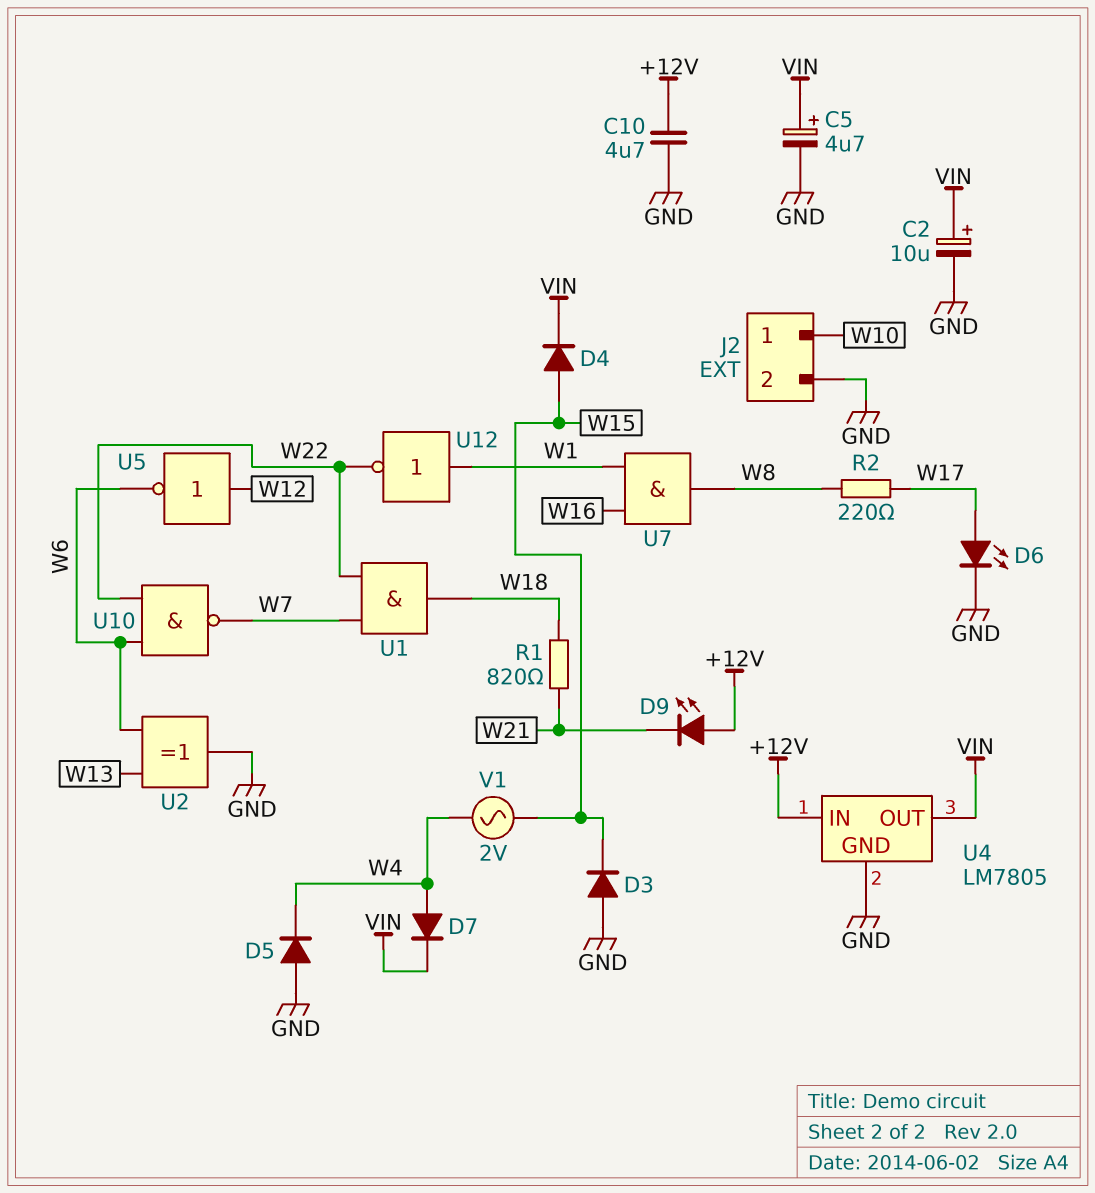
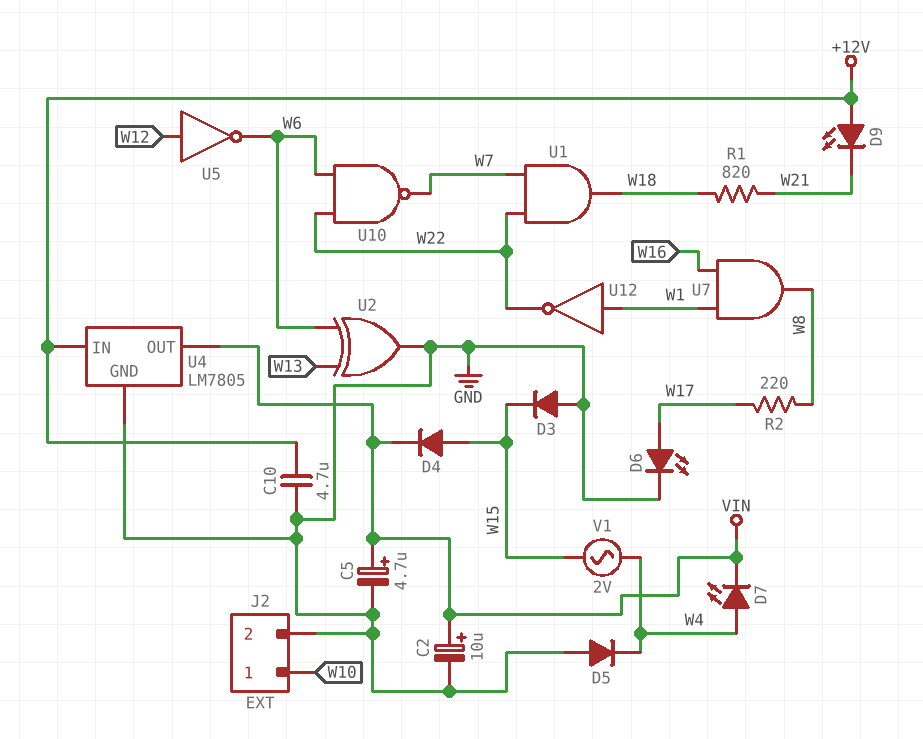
D7: diode (A W4, K VIN) -> LED (A W4, K VIN)

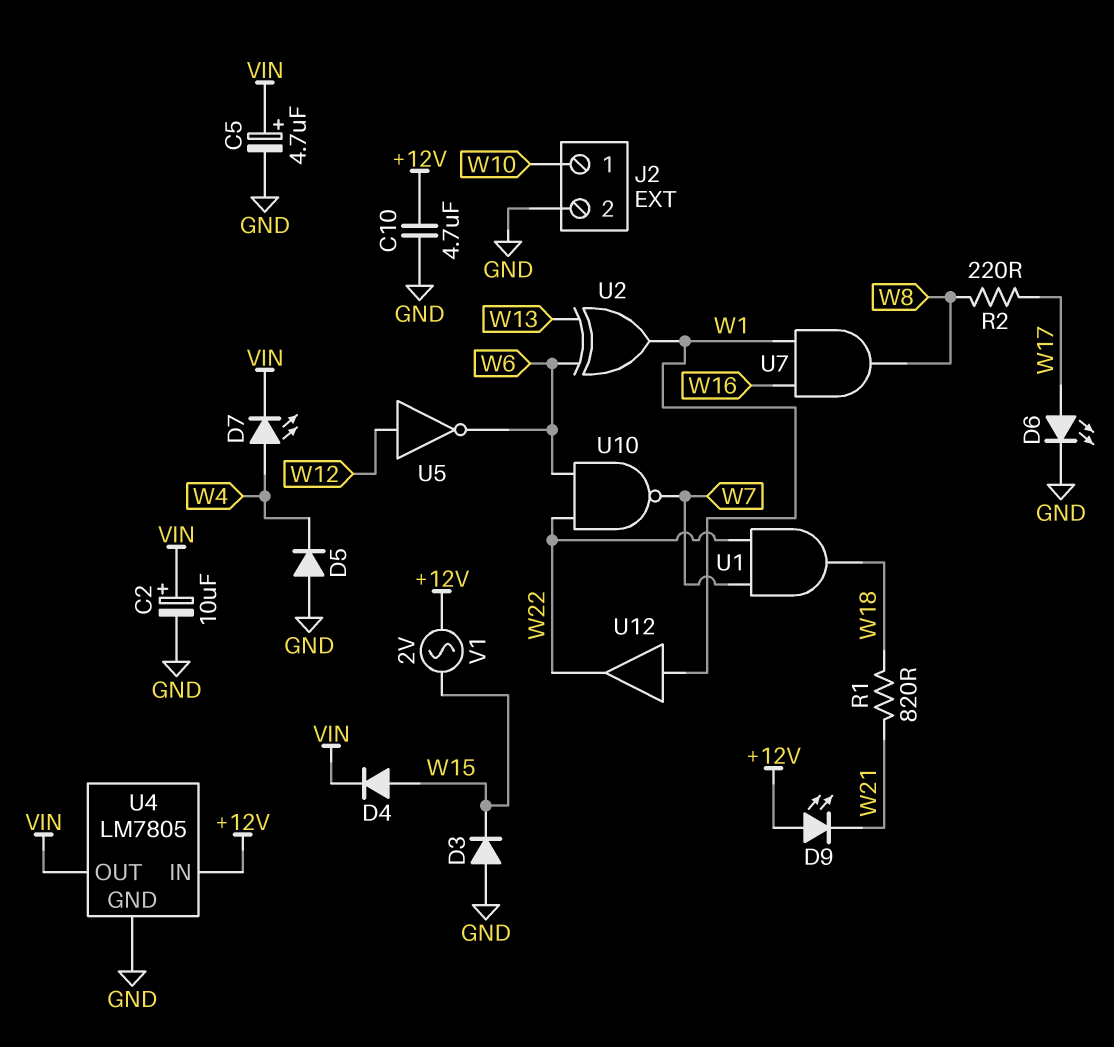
U2: XOR (in W6, in W13, out GND) -> XOR (in W6, in W13, out W1)
U12: NOT (in W1, out W22) -> buffer (in W1, out W22)
V1: AC 2V (W4, W15) -> AC 2V (+12V, W15)

